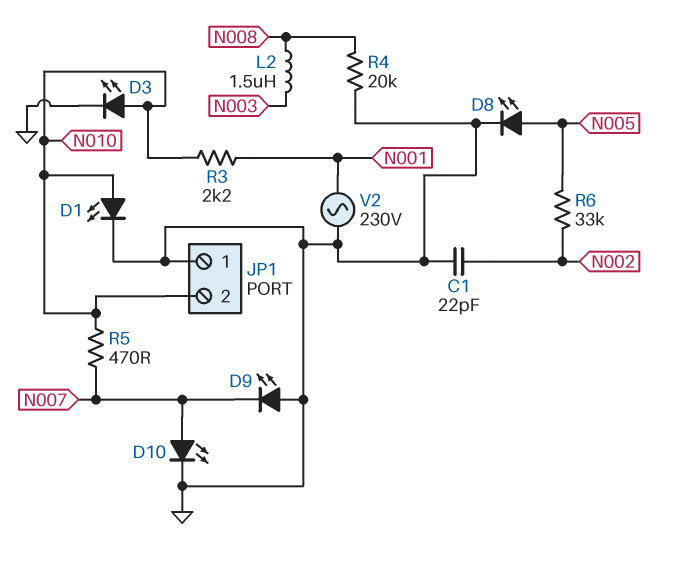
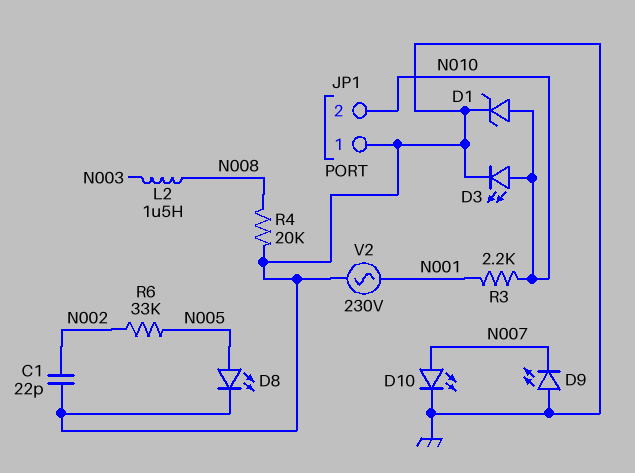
D1: LED (A N010, K GND) -> zener (A N010, K GND)
R5: 470 (N007, N010) -> none

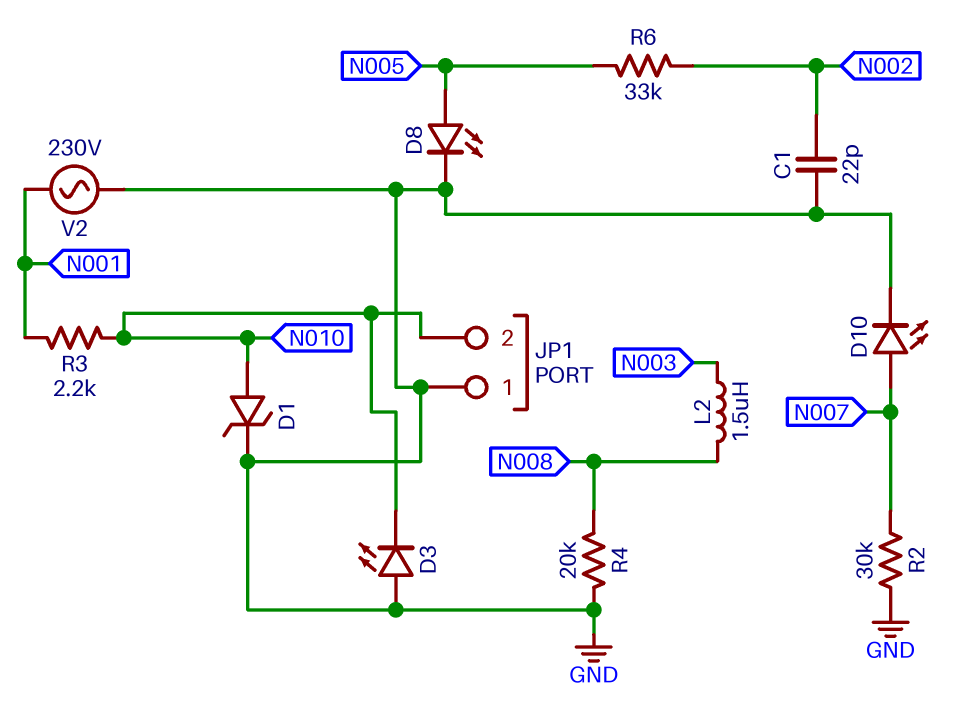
D3: LED (A N010, K GND) -> LED (A GND, K N010)
D9: LED (A GND, K N007) -> none
R2: none -> 30k (GND, N007)

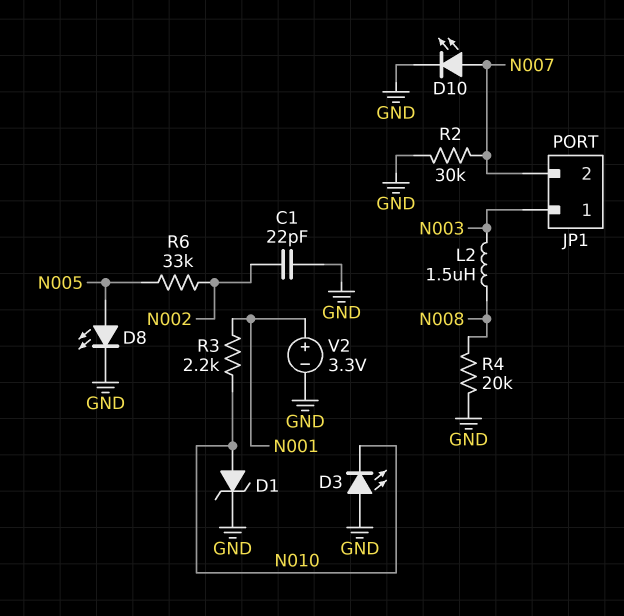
JP1 pin 1: GND -> N003
JP1 pin 2: N010 -> N007
V2: AC 230V (GND, N001) -> 3.3V (plus N001, minus GND)

